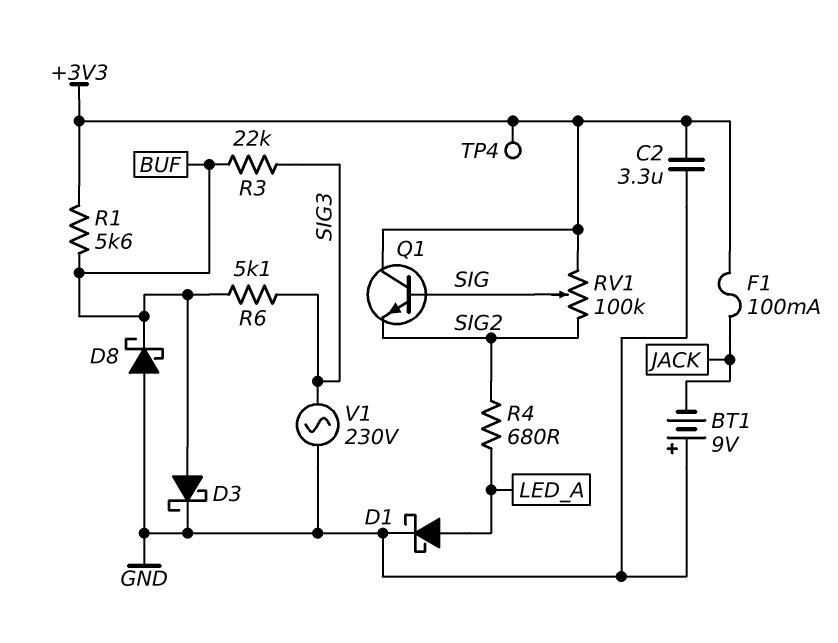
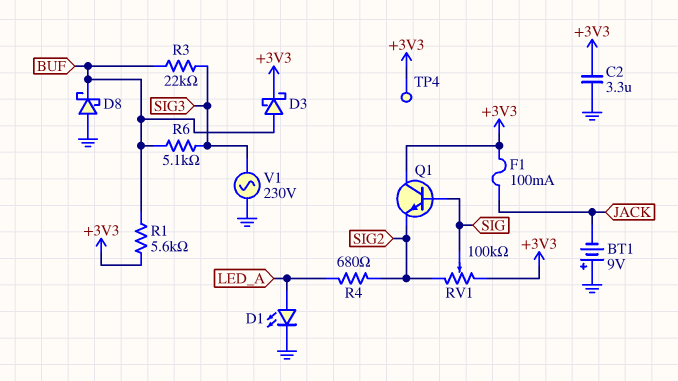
D1: schottky (A LED_A, K GND) -> LED (A LED_A, K GND)
D3: schottky (A BUF, K GND) -> schottky (A BUF, K +3V3)

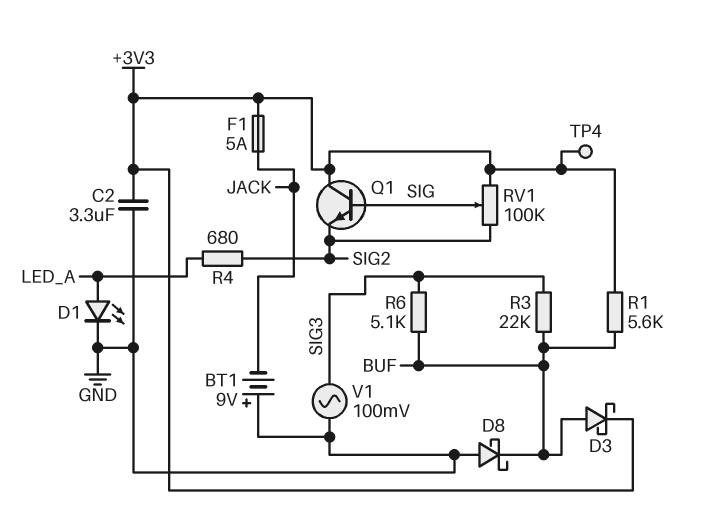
F1: 100mA (+3V3, JACK) -> 5A (+3V3, JACK)
V1: AC 230V (GND, SIG3) -> AC 100mV (GND, SIG3)

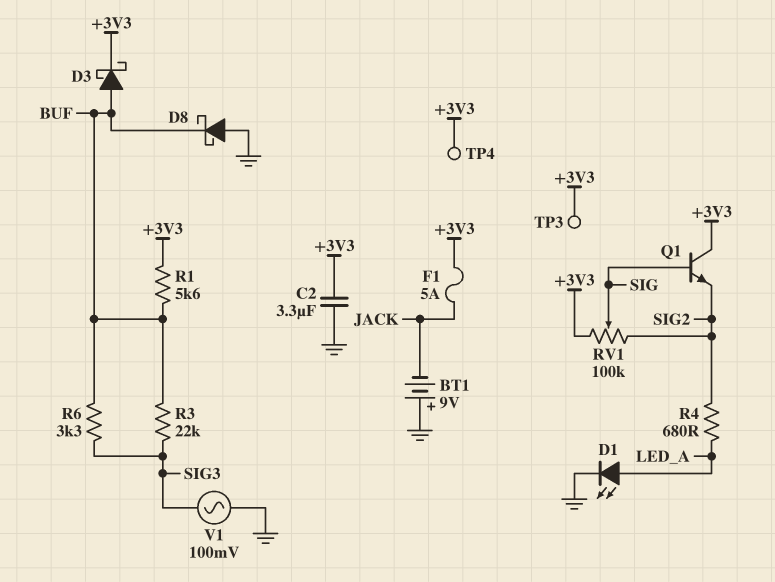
R6: 5.1k (BUF, SIG3) -> 3.3k (BUF, SIG3)
TP3: none -> test point (+3V3)

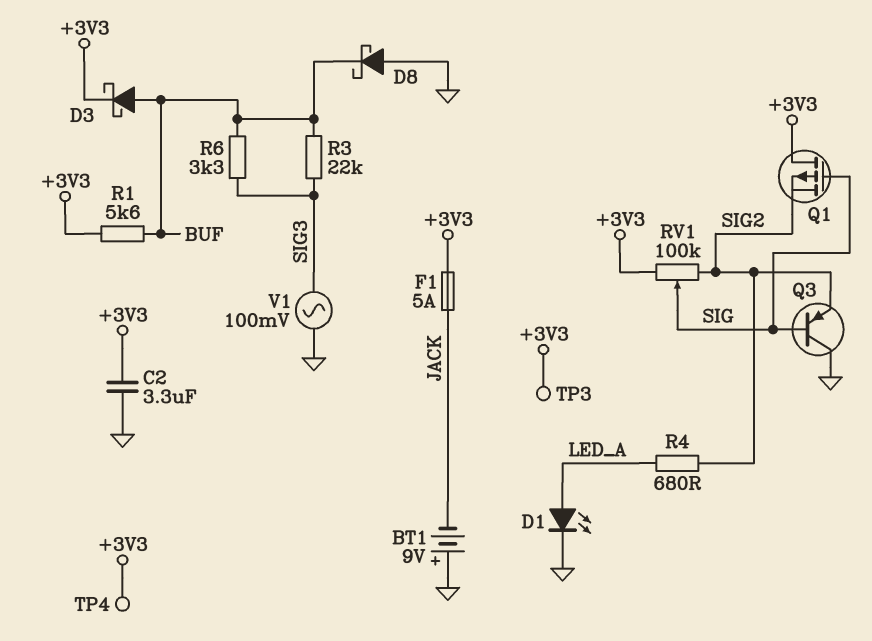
Q1: NPN (B SIG, C +3V3, E SIG2) -> PMOS (G SIG, D +3V3, S SIG2)
Q3: none -> PNP (B SIG, C GND, E SIG2)

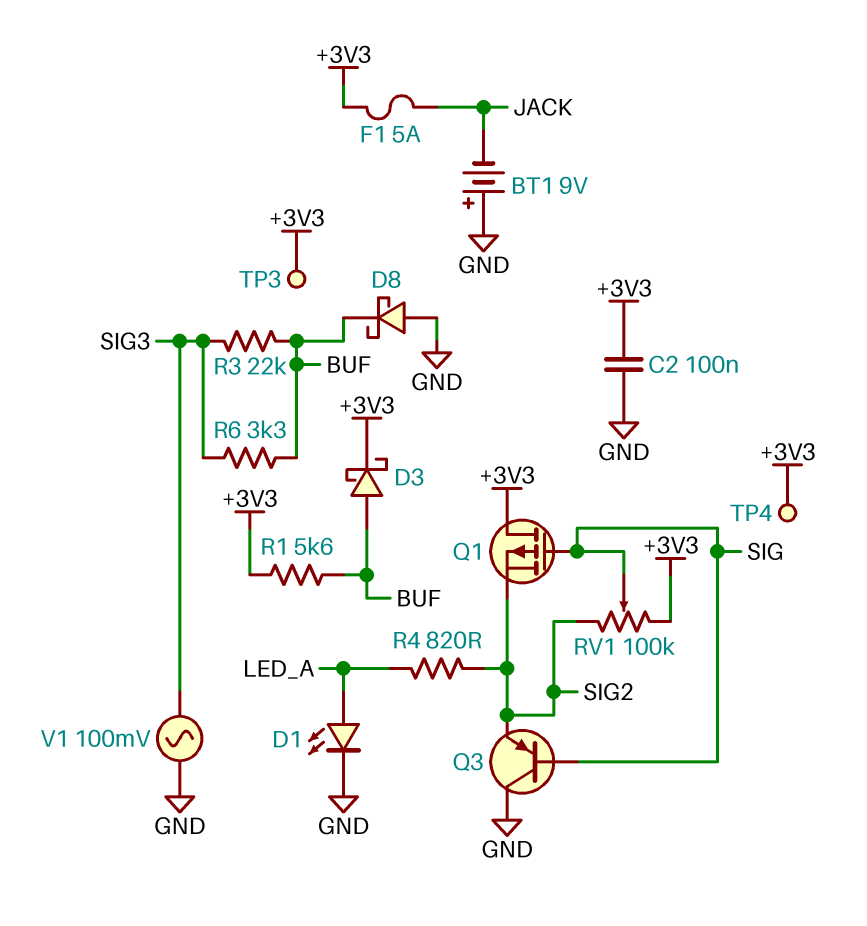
C2: 3.3uF (+3V3, GND) -> 100nF (+3V3, GND)
R4: 680 (LED_A, SIG2) -> 820 (LED_A, SIG2)

